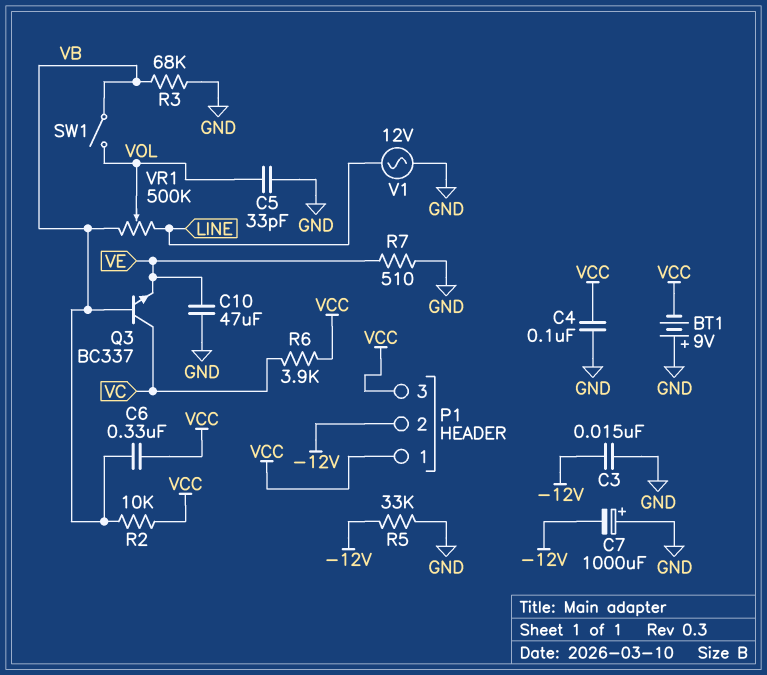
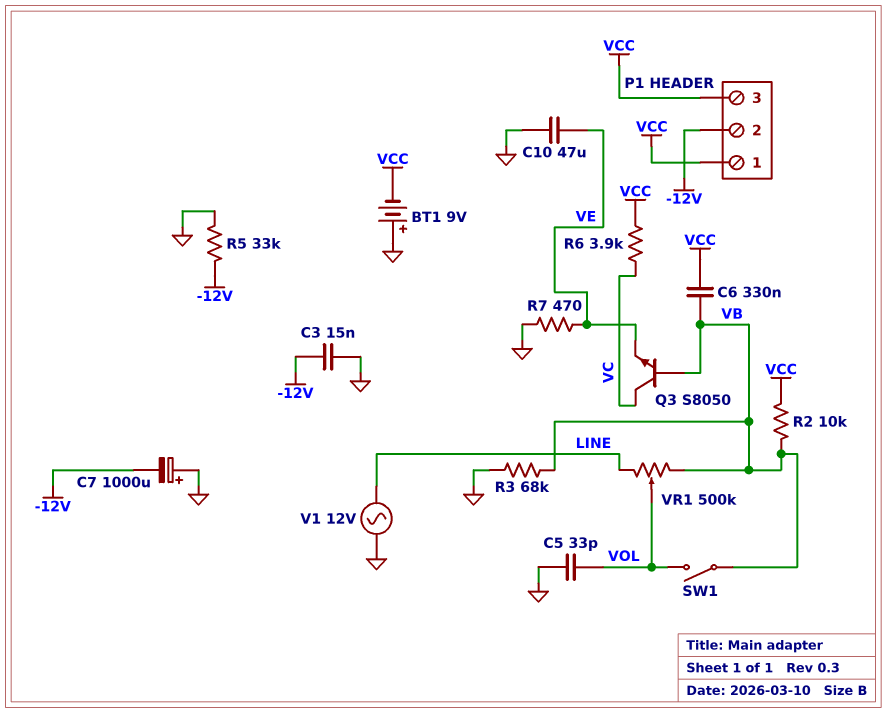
C4: 100nF (GND, VCC) -> none
Q3: NPN BC337 (B VB, C VC, E VE) -> NPN S8050 (B VB, C VC, E VE)
R7: 510 (GND, VE) -> 470 (GND, VE)

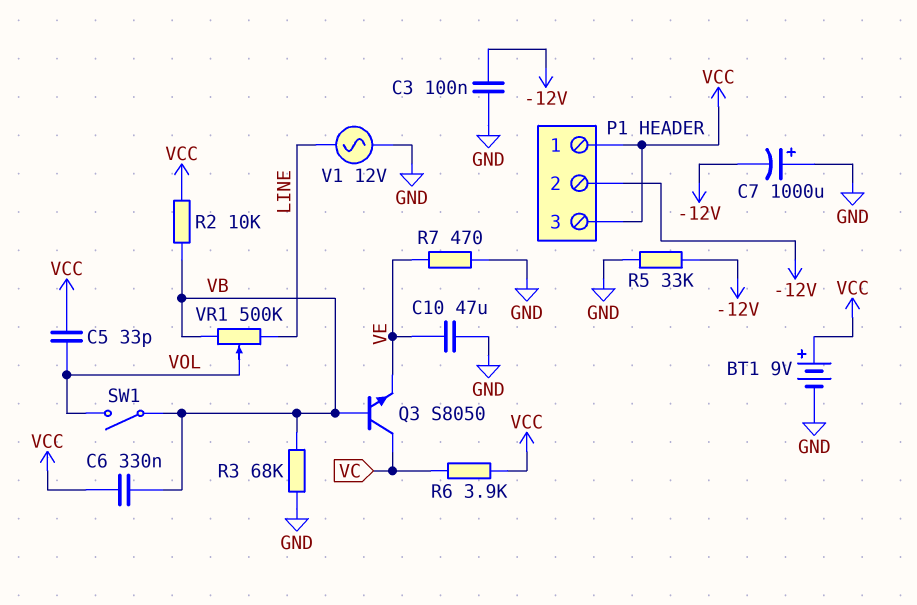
BT1: 9V (plus GND, minus VCC) -> 9V (plus VCC, minus GND)
C3: 15nF (-12V, GND) -> 100nF (-12V, GND)
C5: 33pF (GND, VOL) -> 33pF (VCC, VOL)

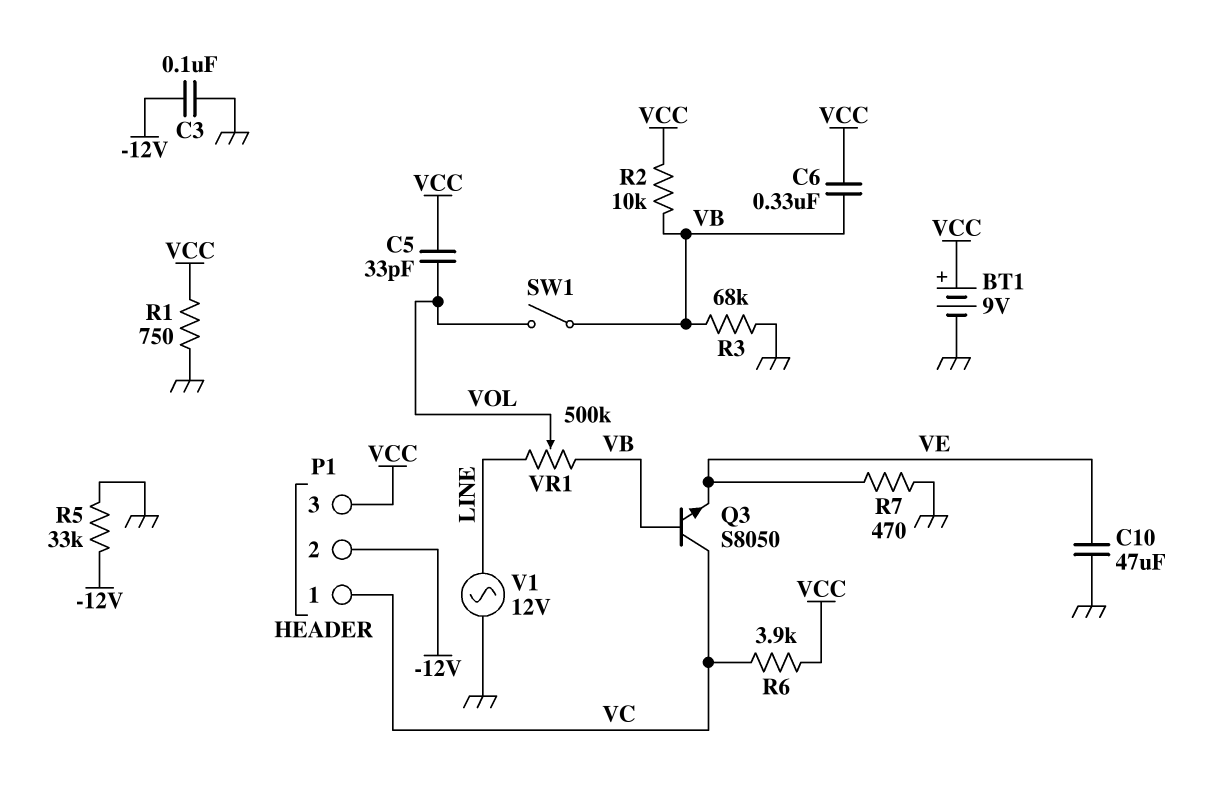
C7: 1000uF (plus GND, minus -12V) -> none
P1 pin 1: VCC -> VC
R1: none -> 750 (GND, VCC)

